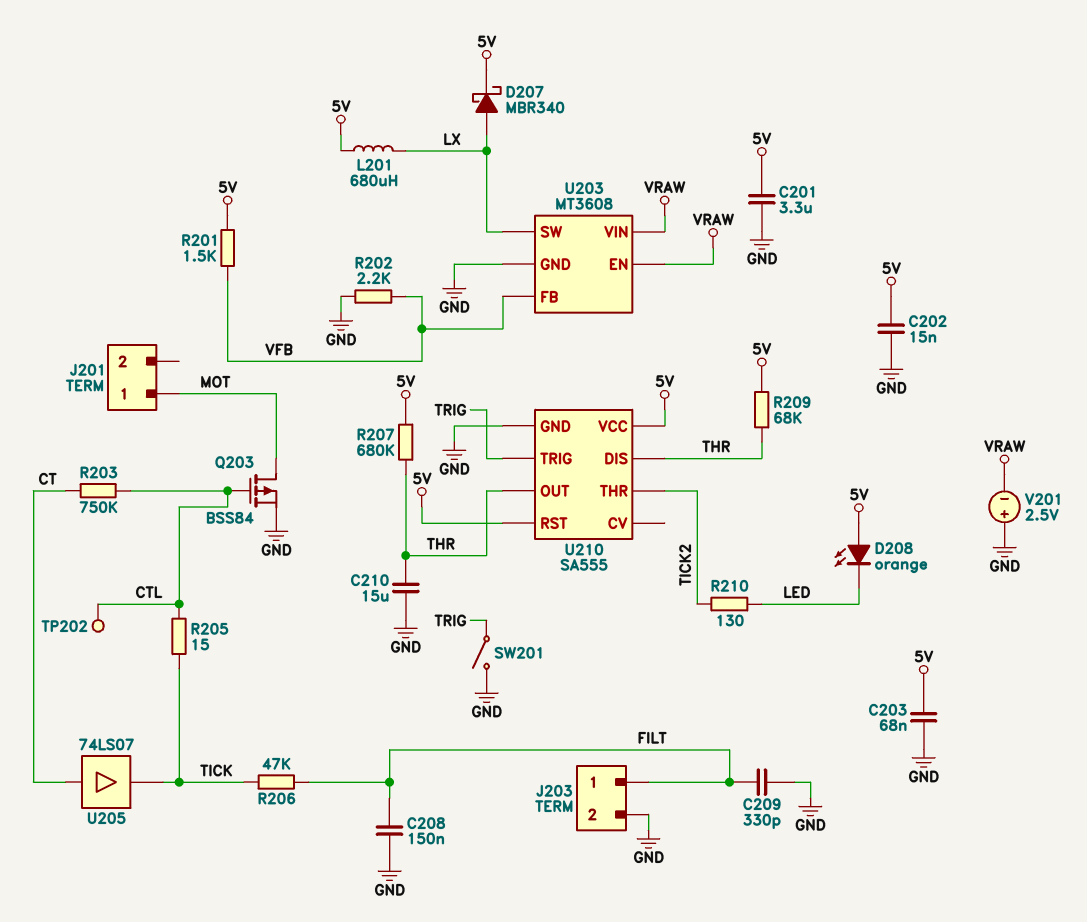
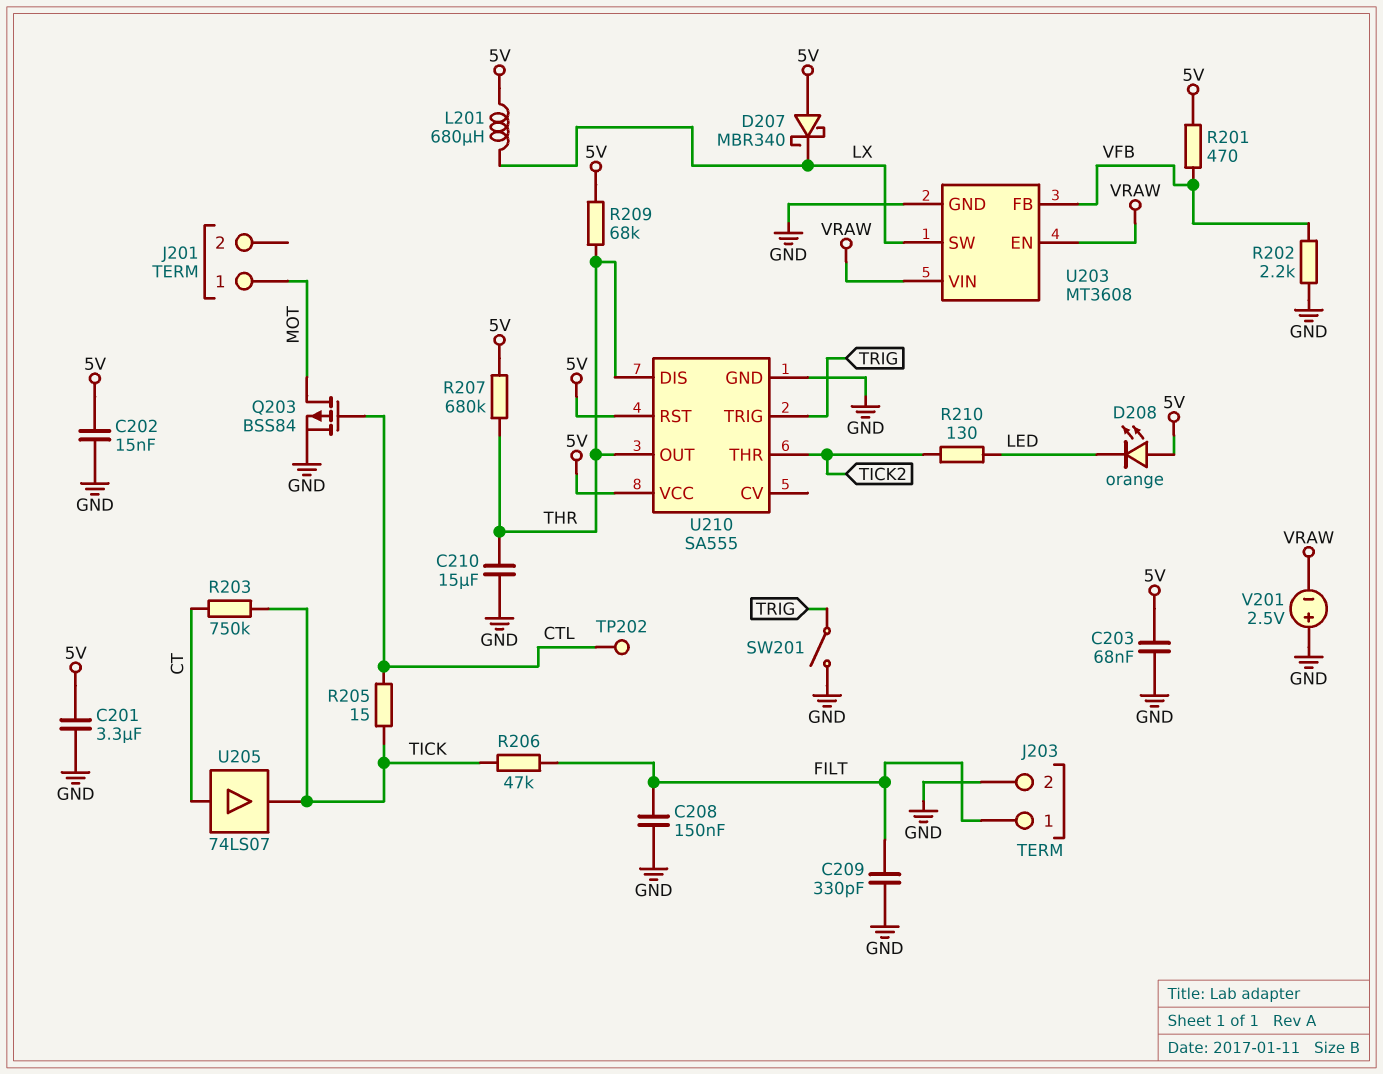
D207: schottky MBR340 (A LX, K 5V) -> schottky MBR340 (A 5V, K LX)
R201: 1.5k (5V, VFB) -> 470 (5V, VFB)
R203: 750k (CT, CTL) -> 750k (CT, TICK)

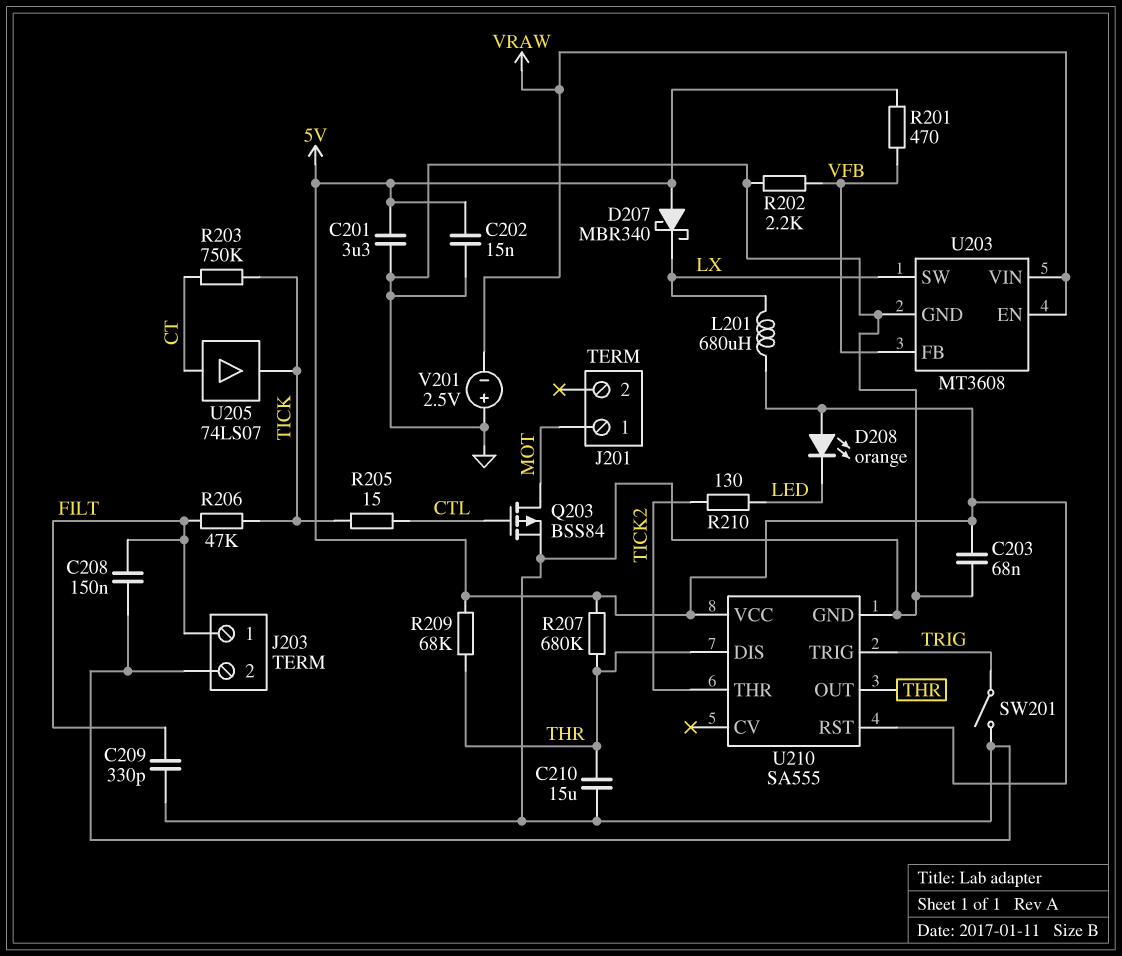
TP202: test point (CTL) -> none

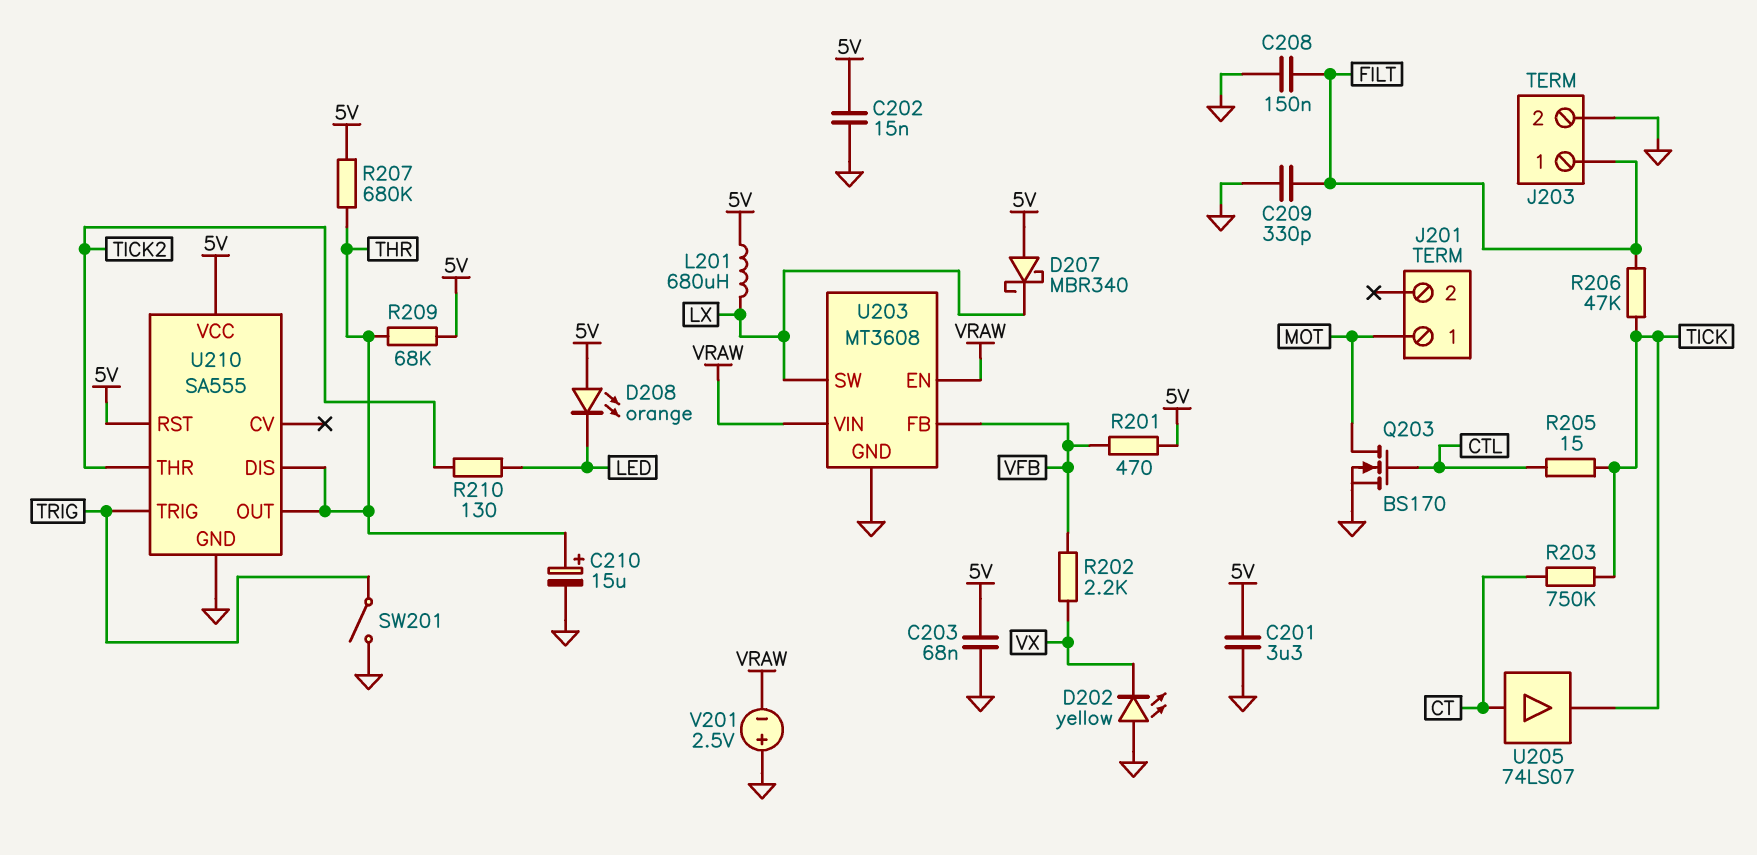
C210: 15uF (GND, THR) -> 15uF (plus THR, minus GND)
D202: none -> LED yellow (A GND, K VX)
Q203: PMOS BSS84 (G CTL, D MOT, S GND) -> NMOS BS170 (G CTL, D MOT, S GND)
R202: 2.2k (GND, VFB) -> 2.2k (VFB, VX)

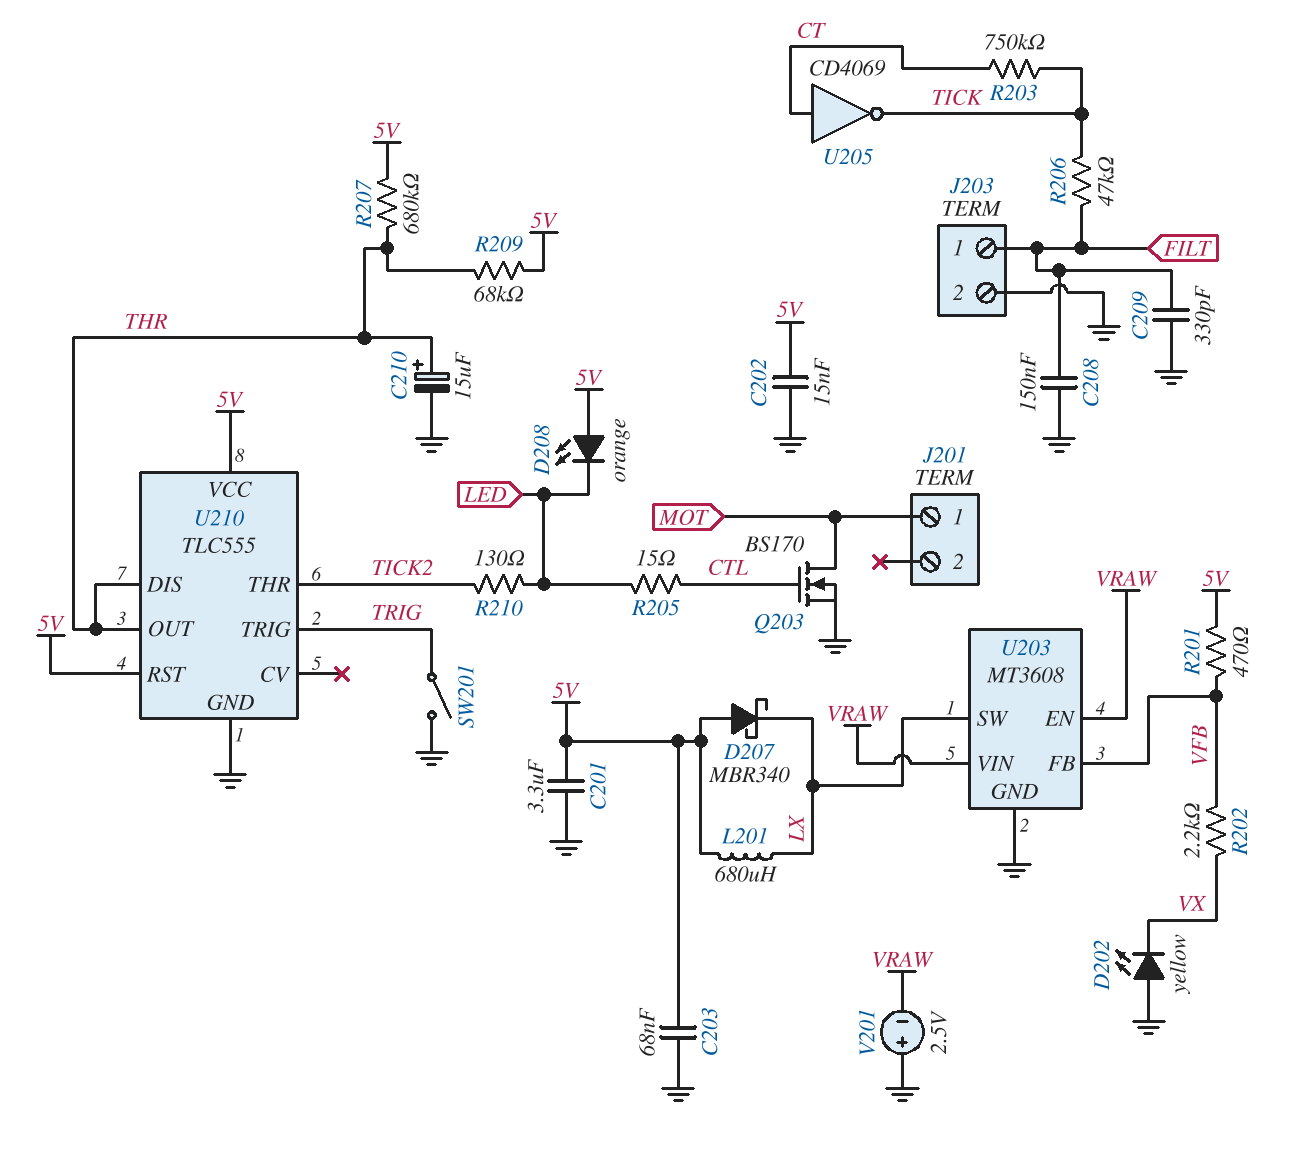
R205: 15 (CTL, TICK) -> 15 (CTL, LED)
U205: buffer 74LS07 (in CT, out TICK) -> NOT CD4069 (in CT, out TICK)
U210: SA555 -> TLC555

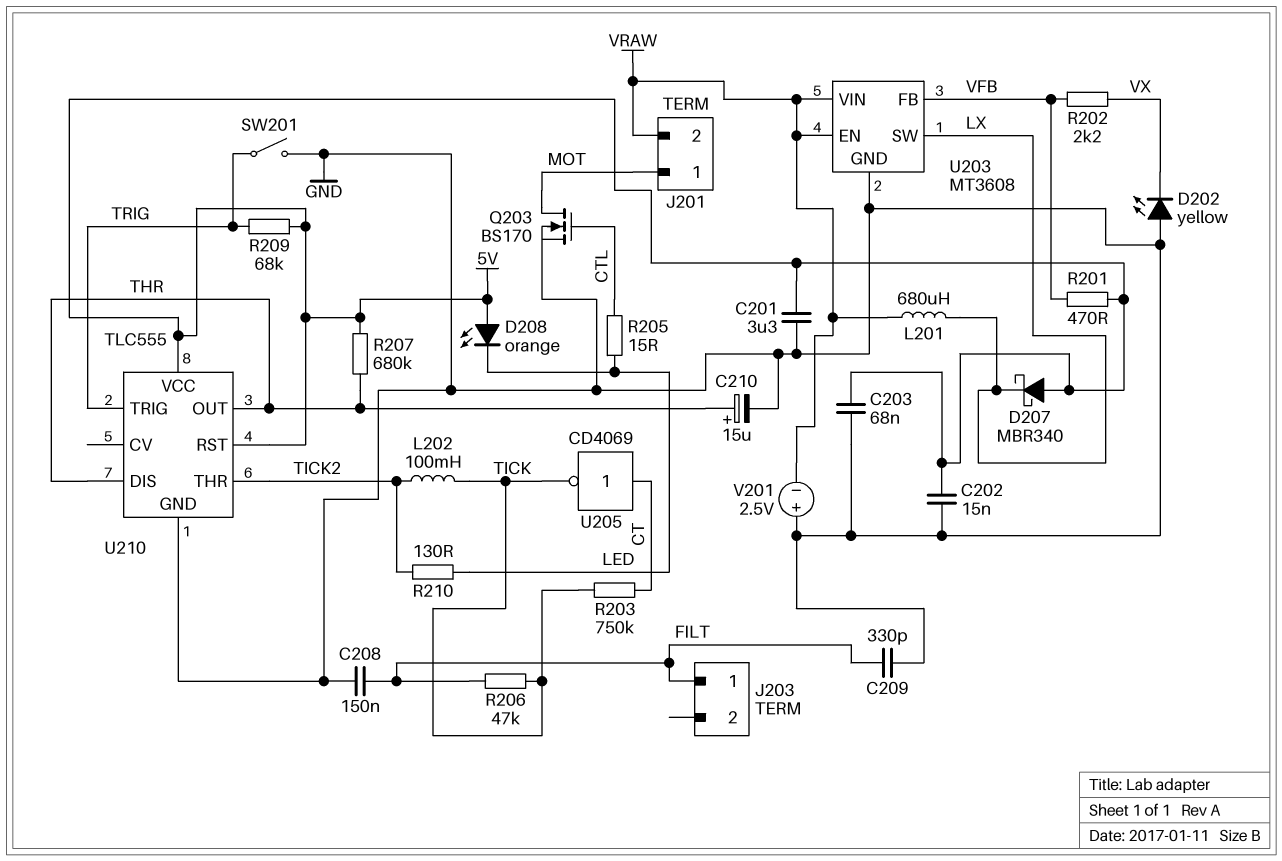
J201 pin 2: none -> VRAW
J203 pin 2: GND -> none
L201: 680uH (5V, LX) -> 680uH (LX, VRAW)
L202: none -> 100mH (TICK, TICK2)
R209: 68k (5V, THR) -> 68k (5V, TRIG)

